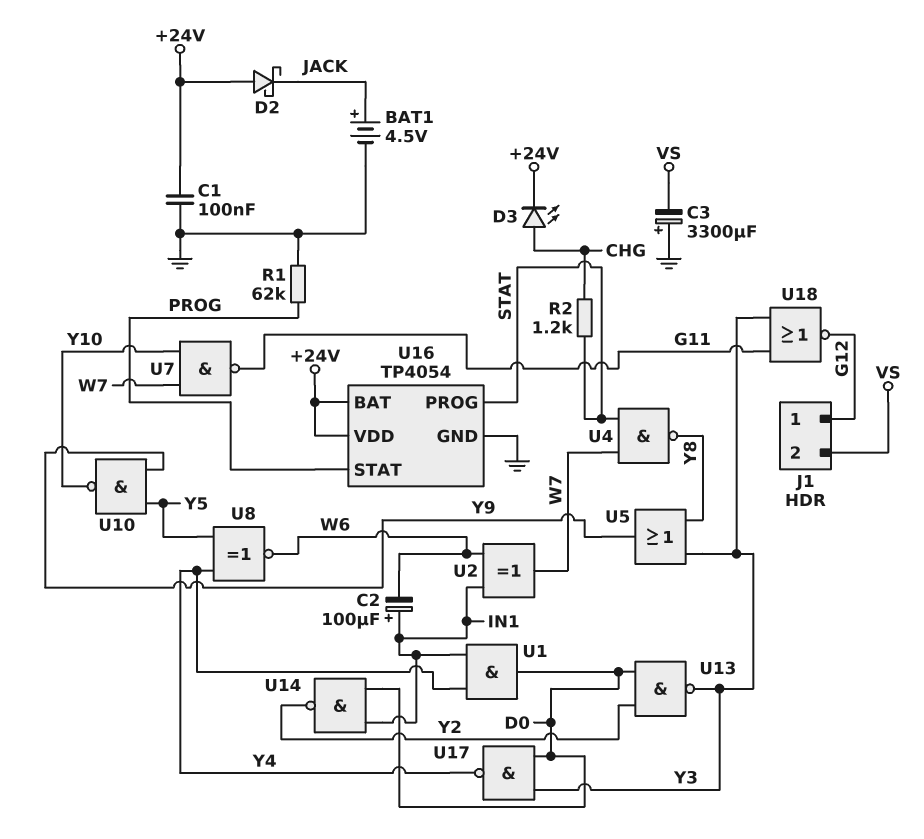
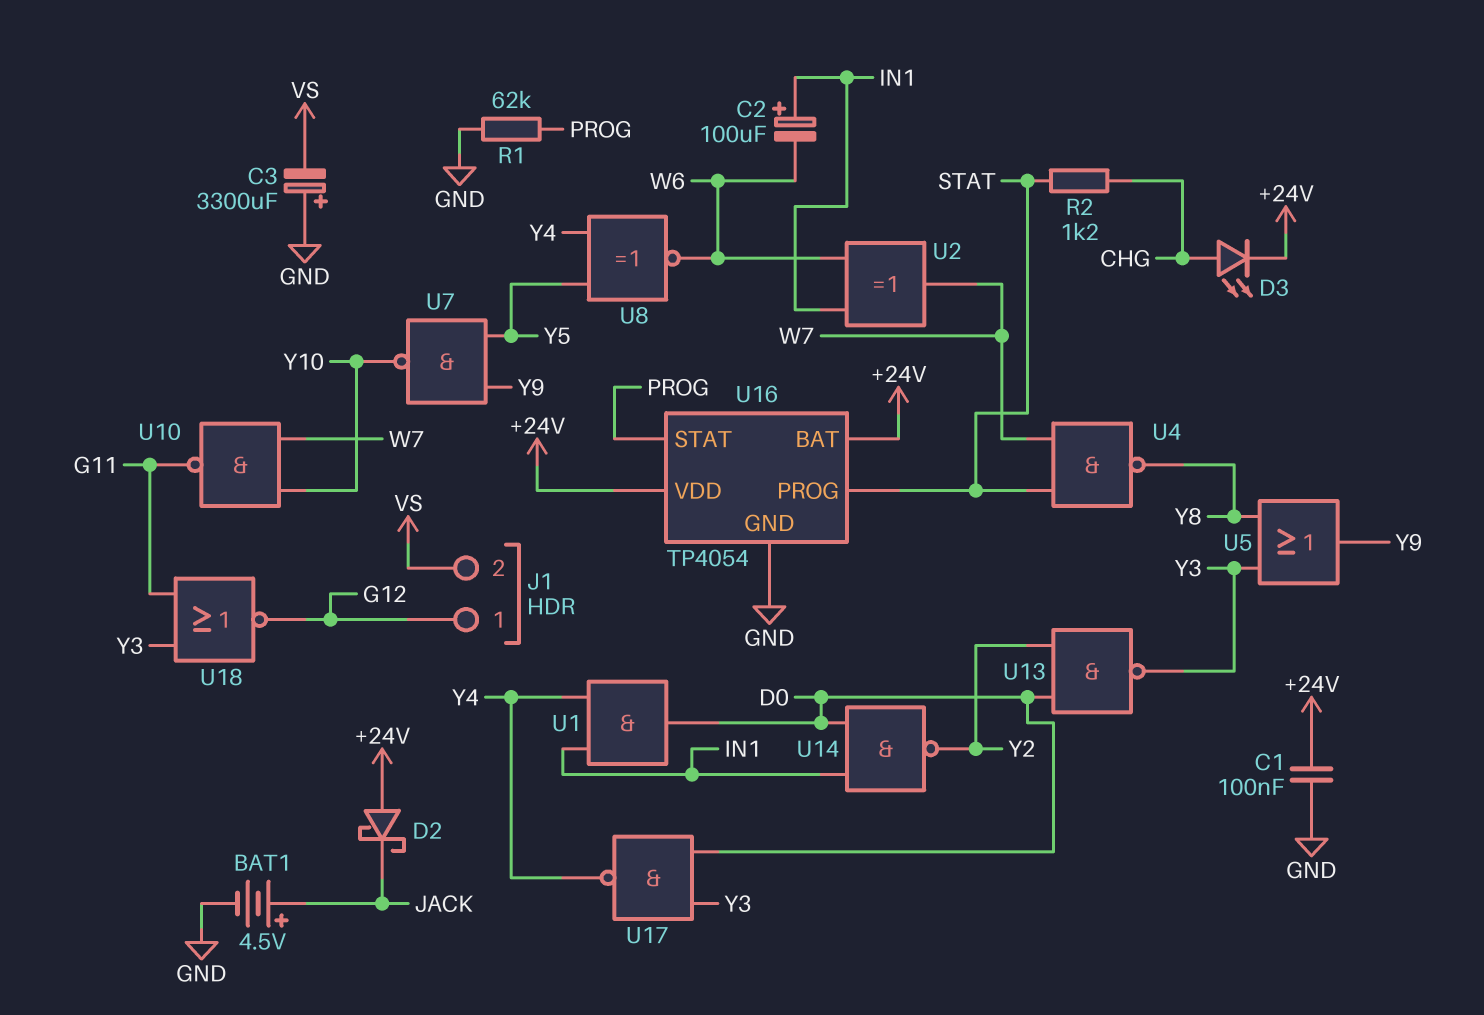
U7: NAND (in W7, in Y10, out G11) -> NAND (in Y5, in Y9, out Y10)
U10: NAND (in Y5, in Y9, out Y10) -> NAND (in W7, in Y10, out G11)

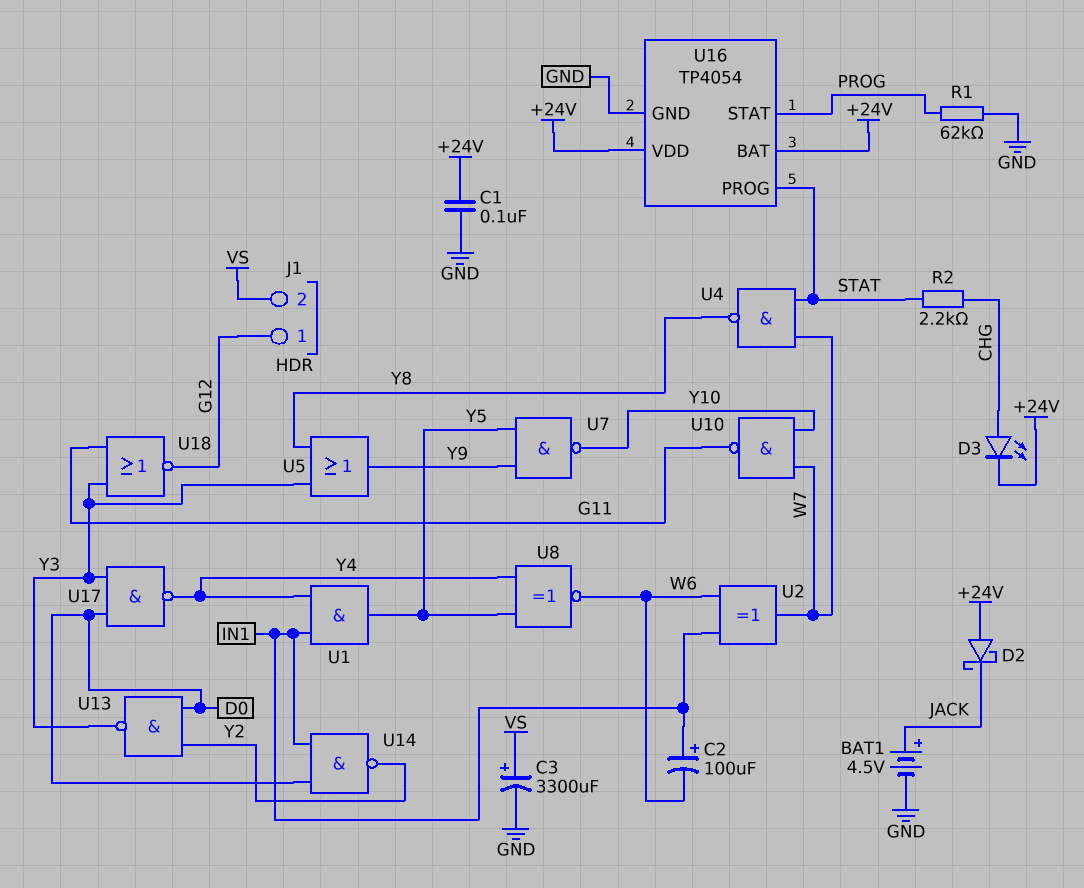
C3: 3300uF (plus GND, minus VS) -> 3300uF (plus VS, minus GND)
R2: 1.2k (CHG, STAT) -> 2.2k (CHG, STAT)
U1: AND (in IN1, in Y4, out D0) -> AND (in IN1, in Y4, out Y5)

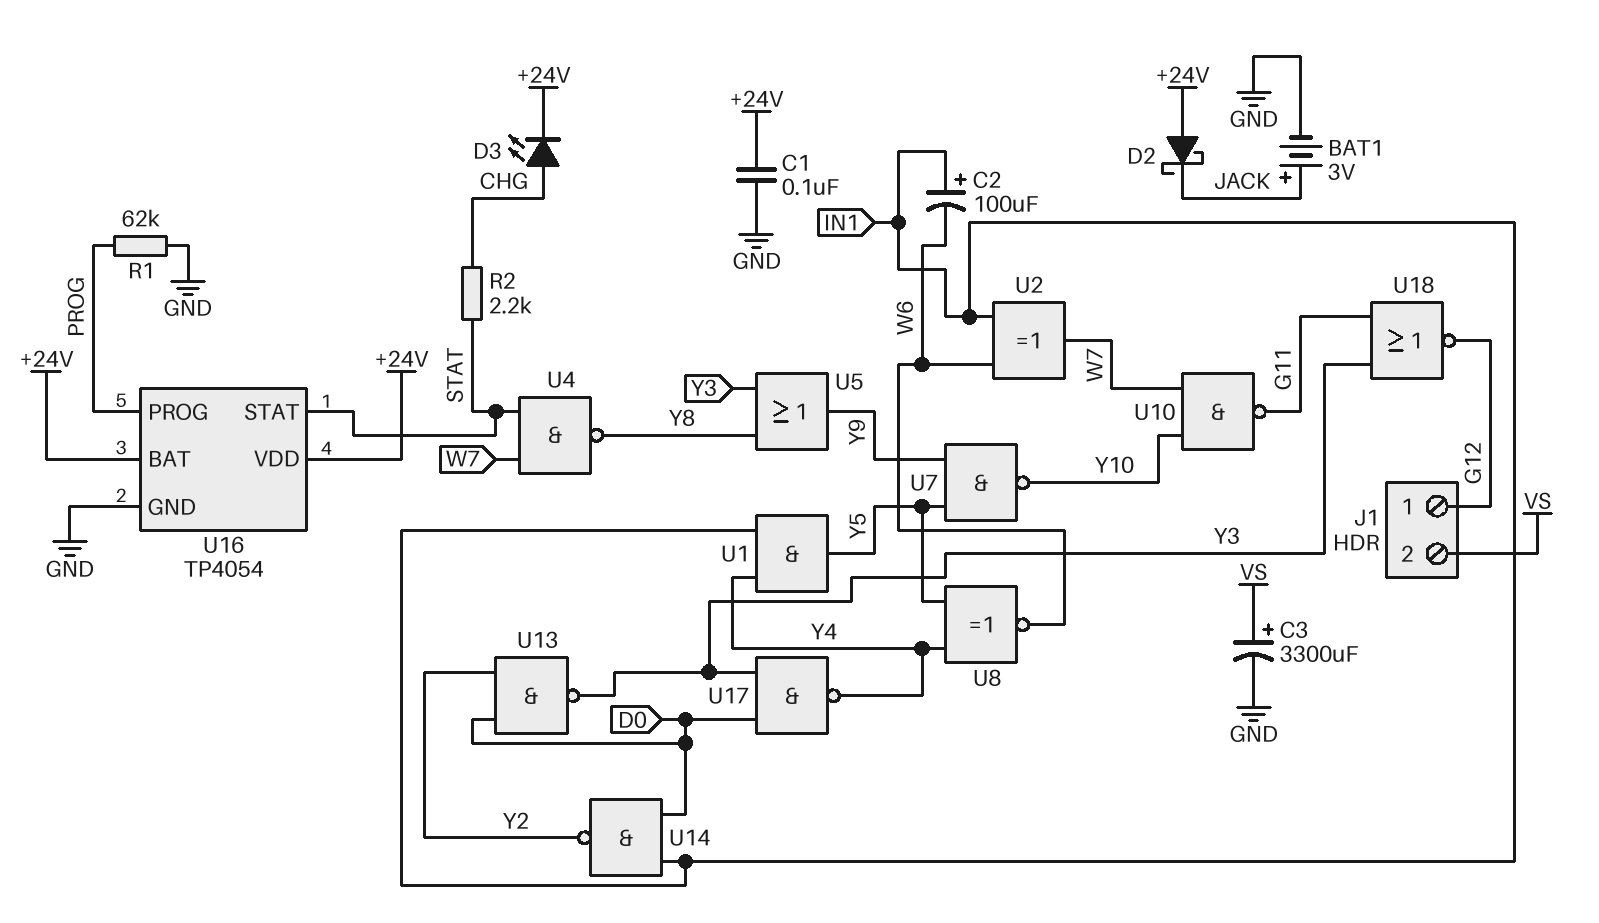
BAT1: 4.5V (plus JACK, minus GND) -> 3V (plus JACK, minus GND)
U16 pin PROG: STAT -> PROG
U16 pin STAT: PROG -> STAT

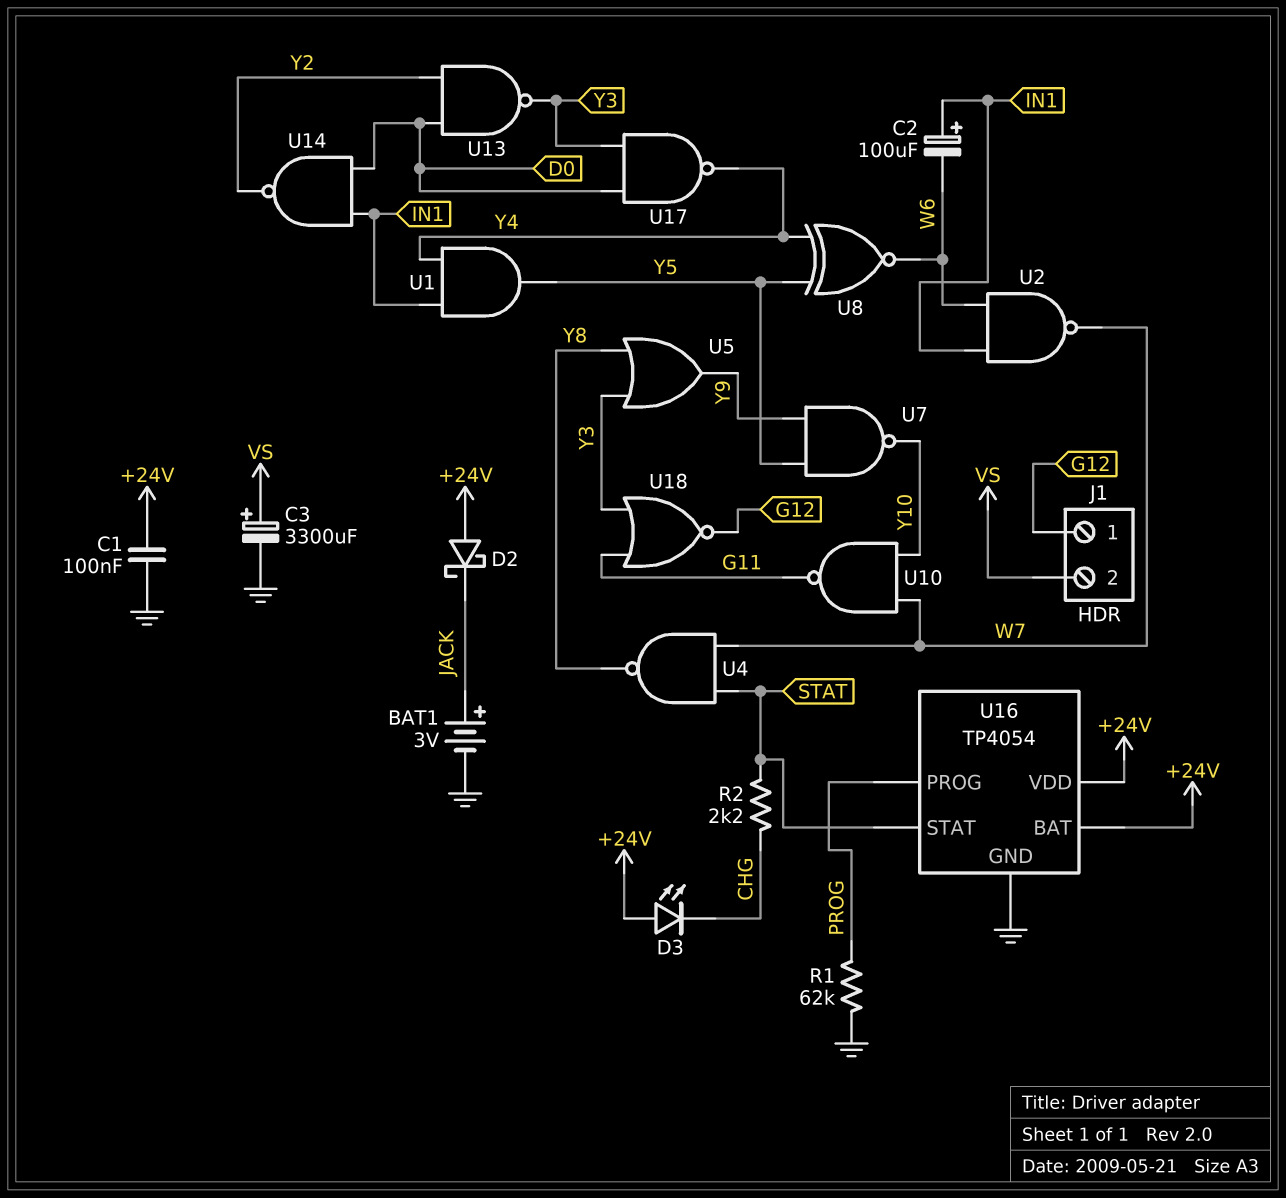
D3: LED (A CHG, K +24V) -> LED (A +24V, K CHG)
U2: XOR (in IN1, in W6, out W7) -> NAND (in IN1, in W6, out W7)

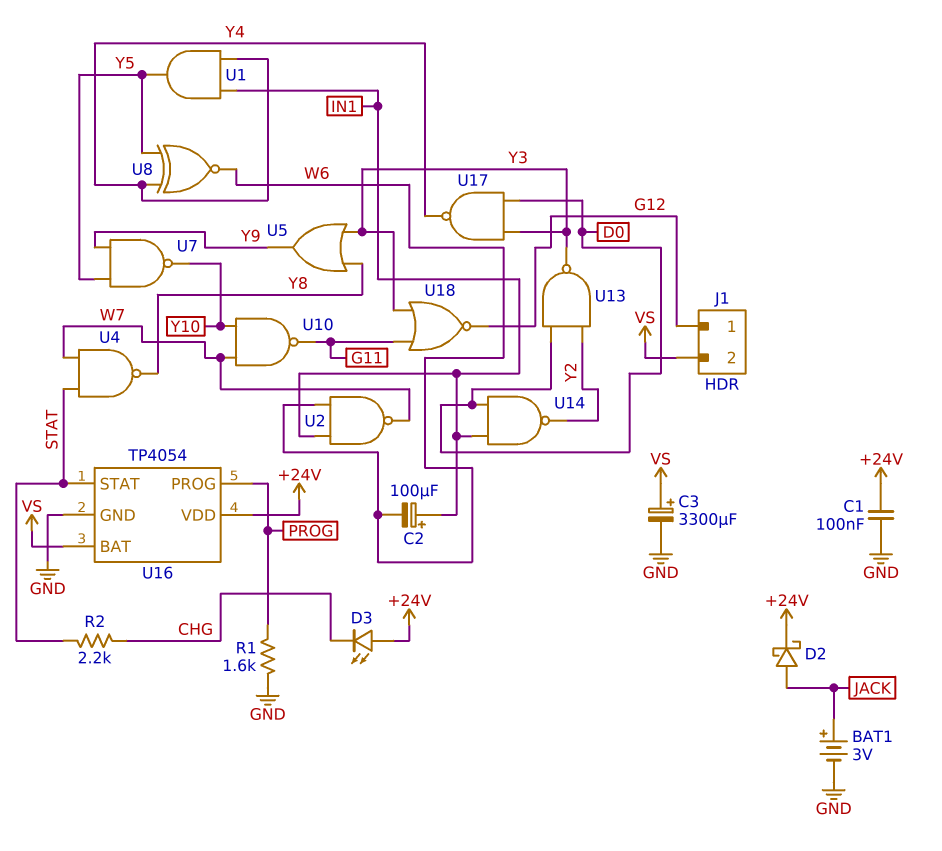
D2: schottky (A +24V, K JACK) -> schottky (A JACK, K +24V)
R1: 62k (GND, PROG) -> 1.6k (GND, PROG)
U16 pin BAT: +24V -> VS

